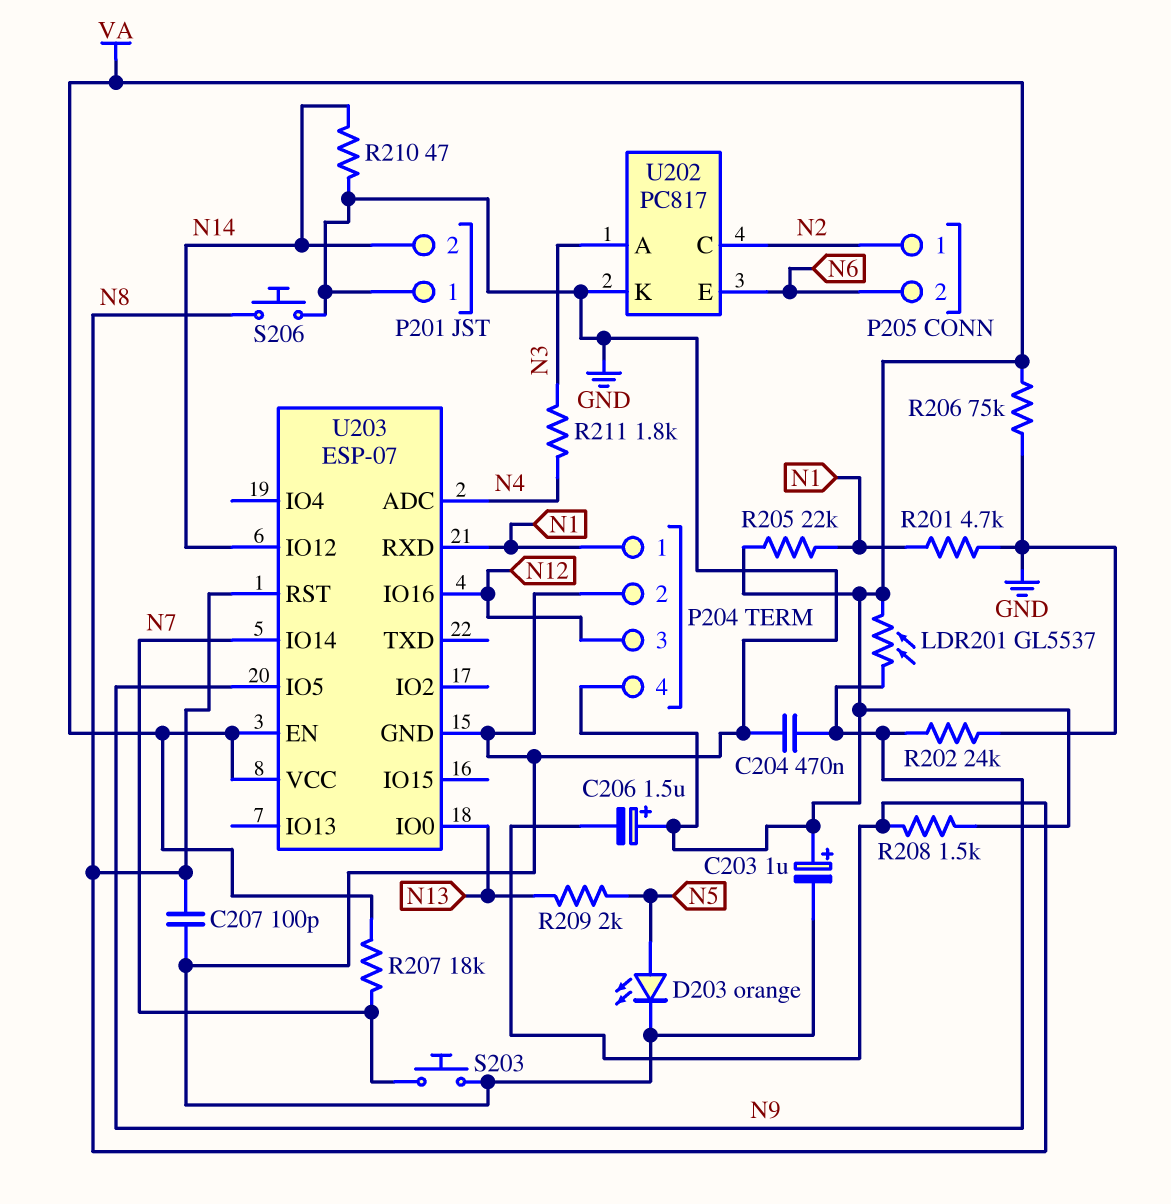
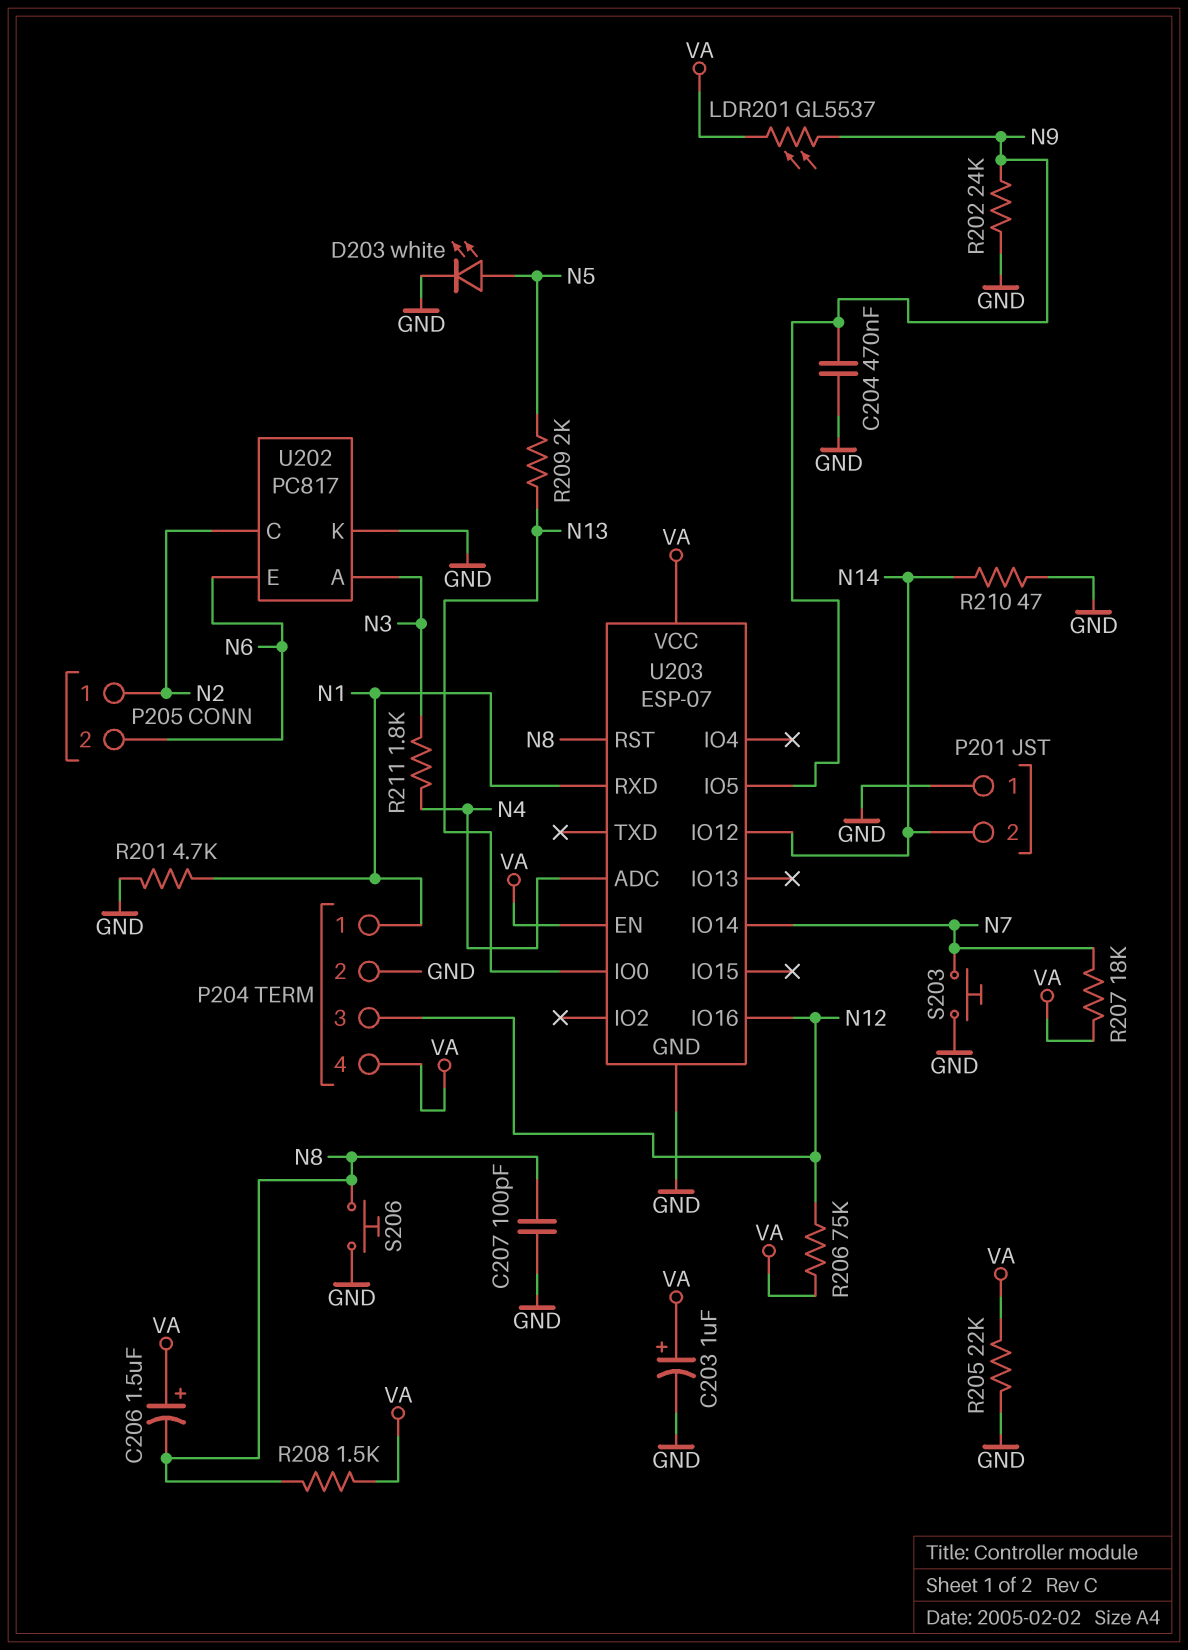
D203: LED orange (A N5, K GND) -> LED white (A N5, K GND)
R205: 22k (N1, VA) -> 22k (GND, VA)
R206: 75k (GND, VA) -> 75k (N12, VA)

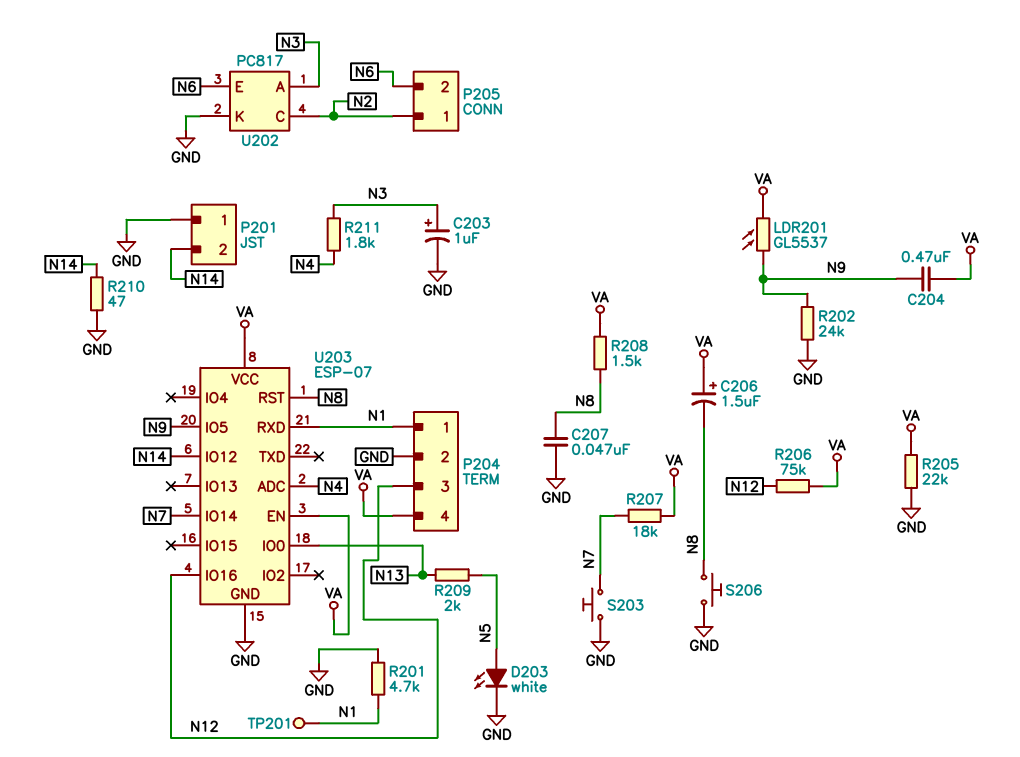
C203: 1uF (plus VA, minus GND) -> 1uF (plus N3, minus GND)
C204: 470nF (GND, N9) -> 470nF (N9, VA)
C207: 100pF (GND, N8) -> 47nF (GND, N8)
TP201: none -> test point (N1)

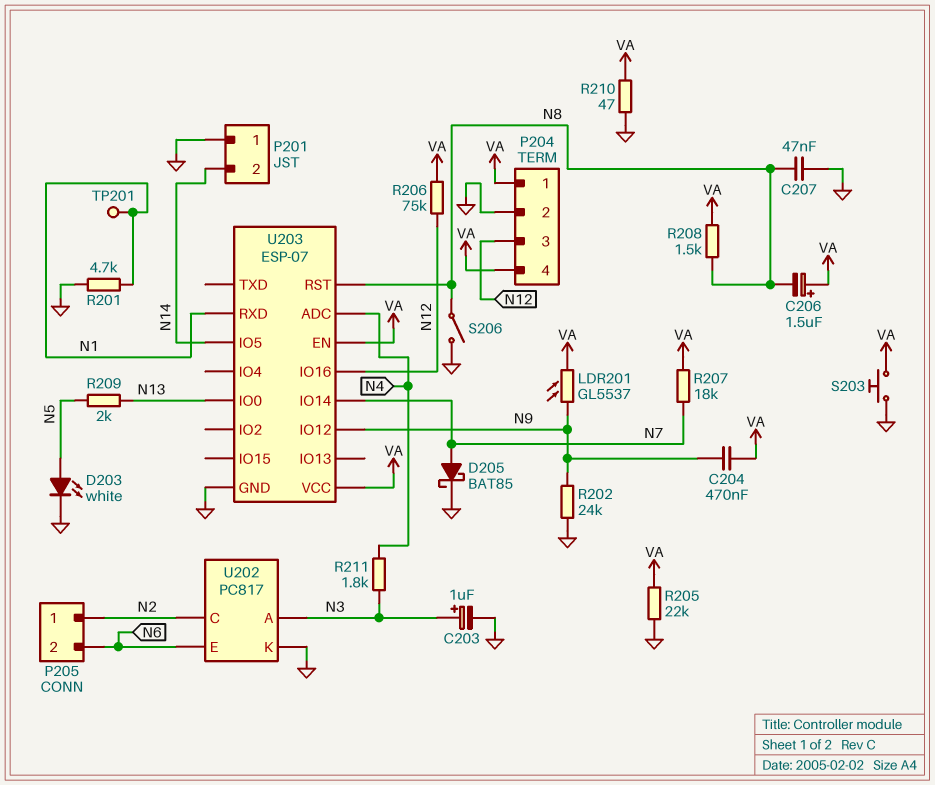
D205: none -> schottky BAT85 (A N7, K GND)
P204 pin 1: N1 -> VA
R210: 47 (GND, N14) -> 47 (GND, VA)
S203: button (GND, N7) -> button (GND, VA)
S206: button (GND, N8) -> switch (GND, N8)
U203 pin IO5: N9 -> N14
U203 pin IO12: N14 -> N9

